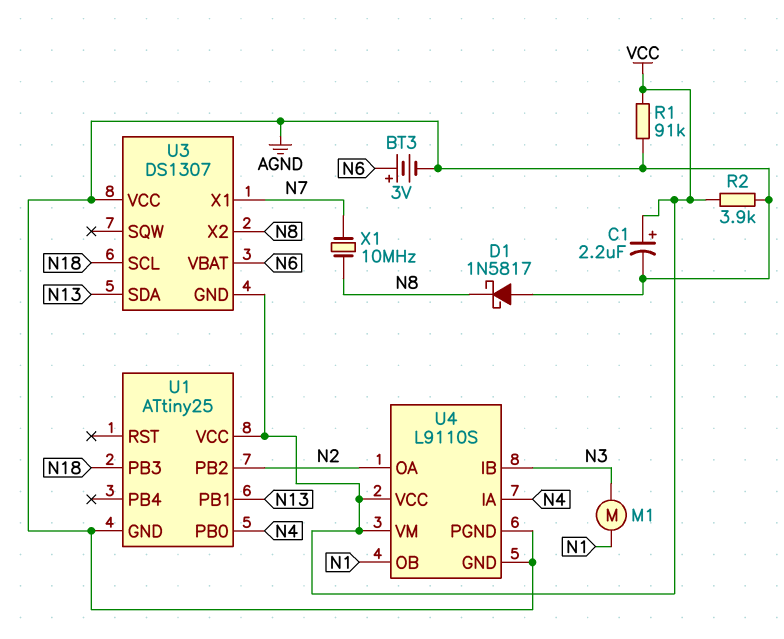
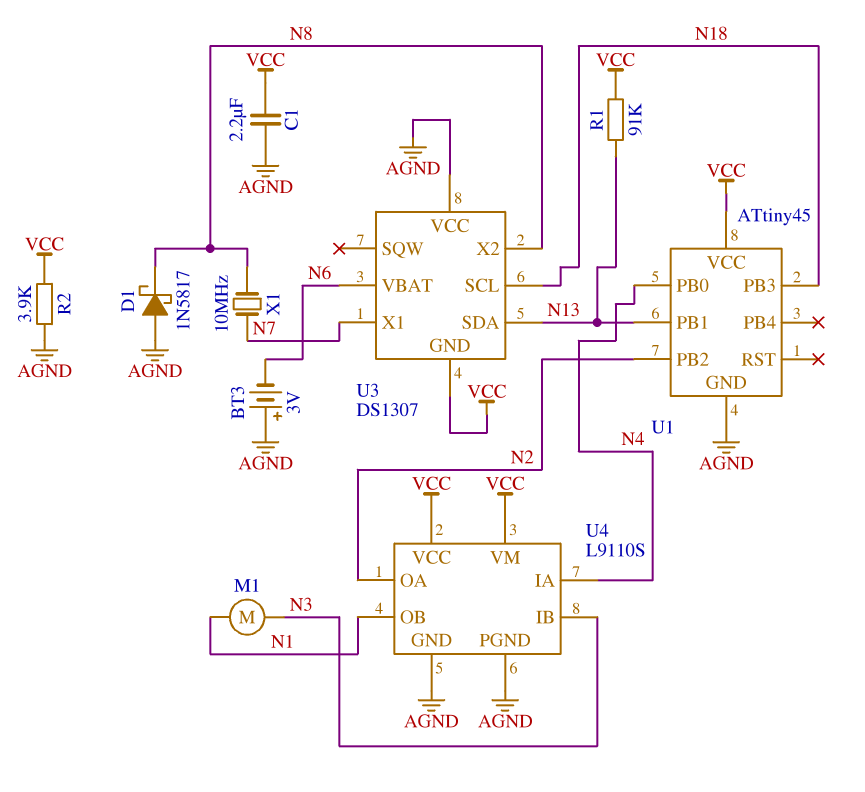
BT3: 3V (plus N6, minus AGND) -> 3V (plus AGND, minus N6)
C1: 2.2uF (plus VCC, minus AGND) -> 2.2uF (AGND, VCC)
R1: 91k (AGND, VCC) -> 91k (N13, VCC)
U1: ATtiny25 -> ATtiny45

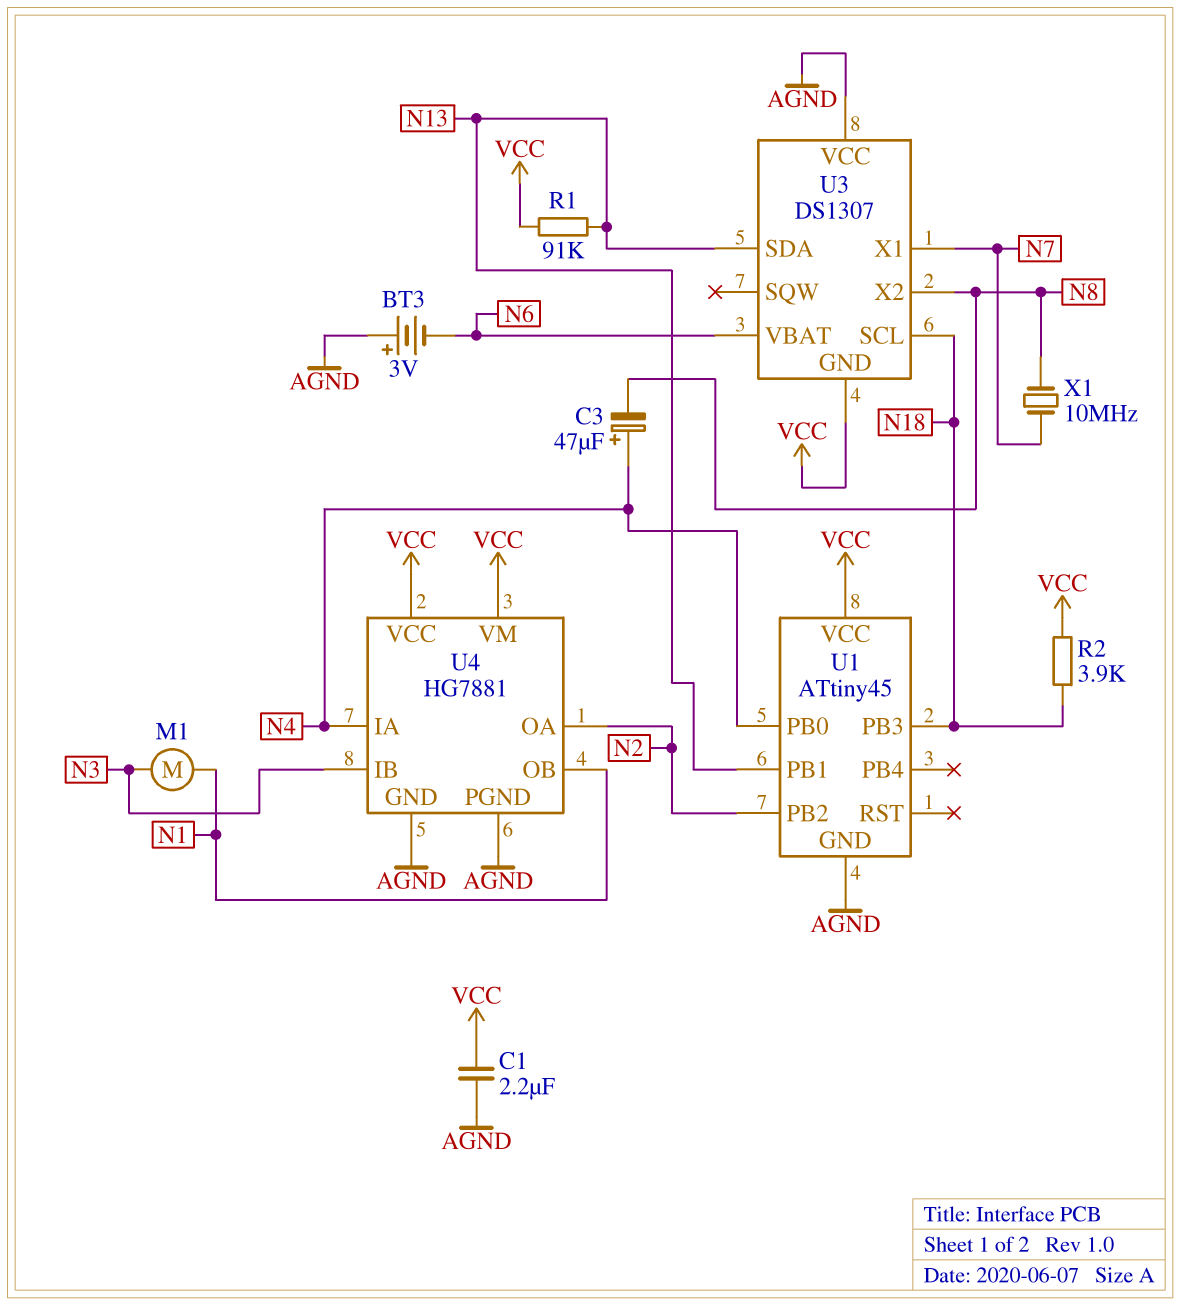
C3: none -> 47uF (plus N4, minus N8)
D1: schottky 1N5817 (A AGND, K N8) -> none
R2: 3.9k (AGND, VCC) -> 3.9k (N18, VCC)
U4: L9110S -> HG7881

